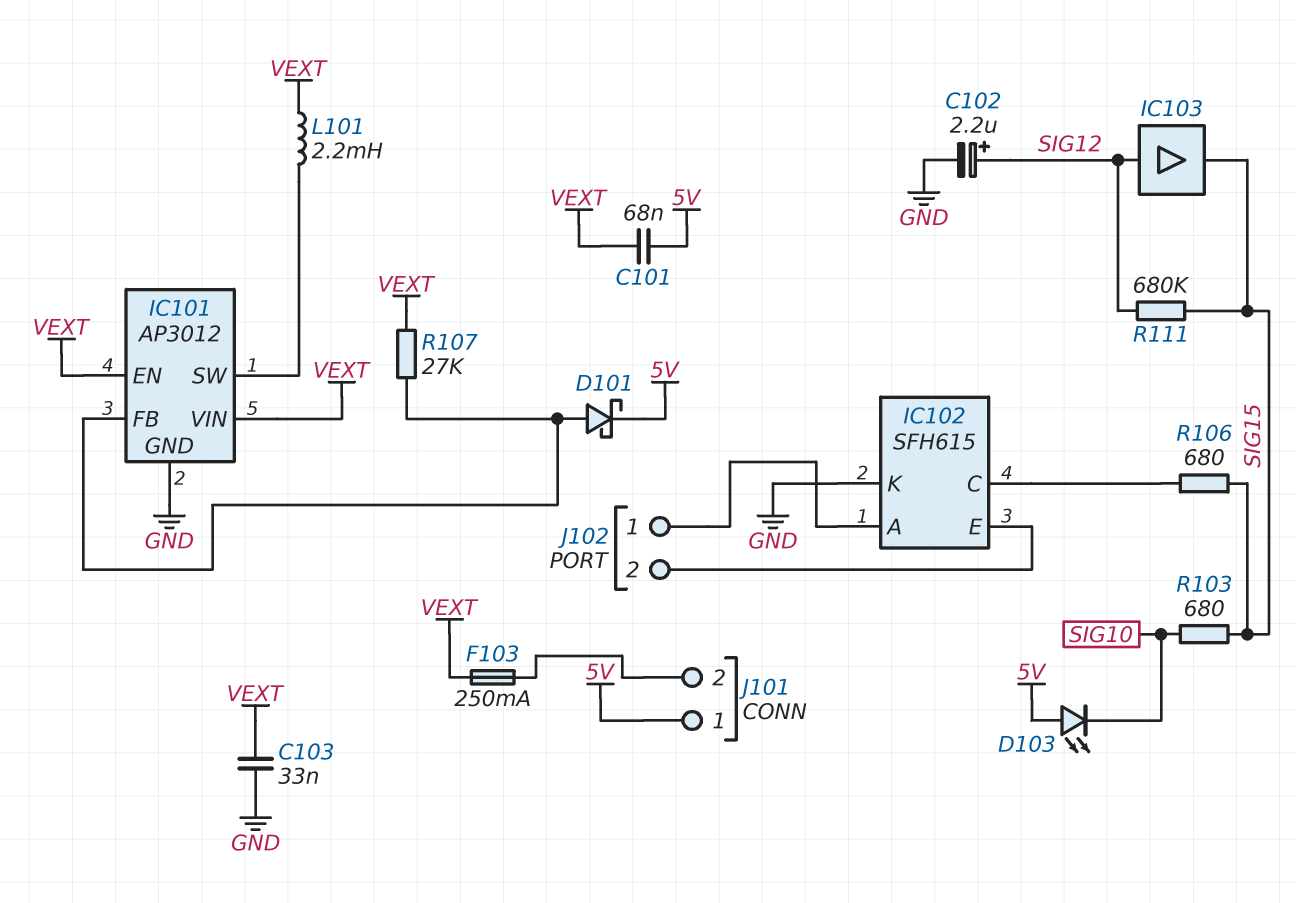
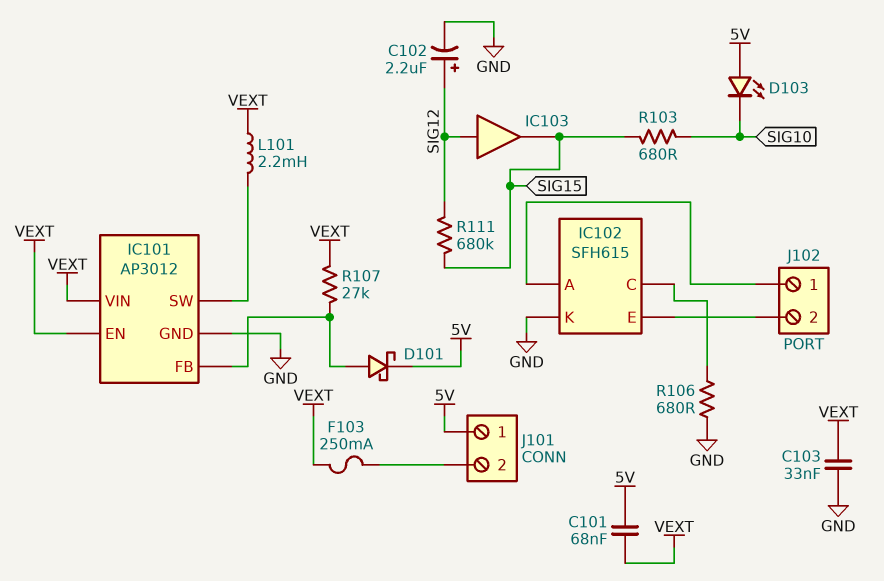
R106: 680 (IC102/C, SIG15) -> 680 (GND, IC102/C)

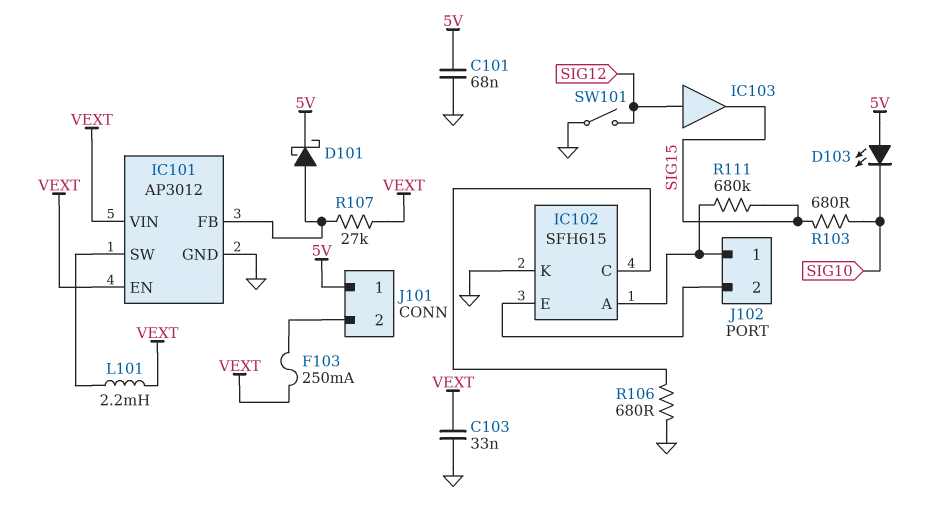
C101: 68nF (5V, VEXT) -> 68nF (5V, GND)
C102: 2.2uF (plus SIG12, minus GND) -> none
R111: 680k (SIG12, SIG15) -> 680k (IC102/A, SIG15)
SW101: none -> switch (GND, SIG12)

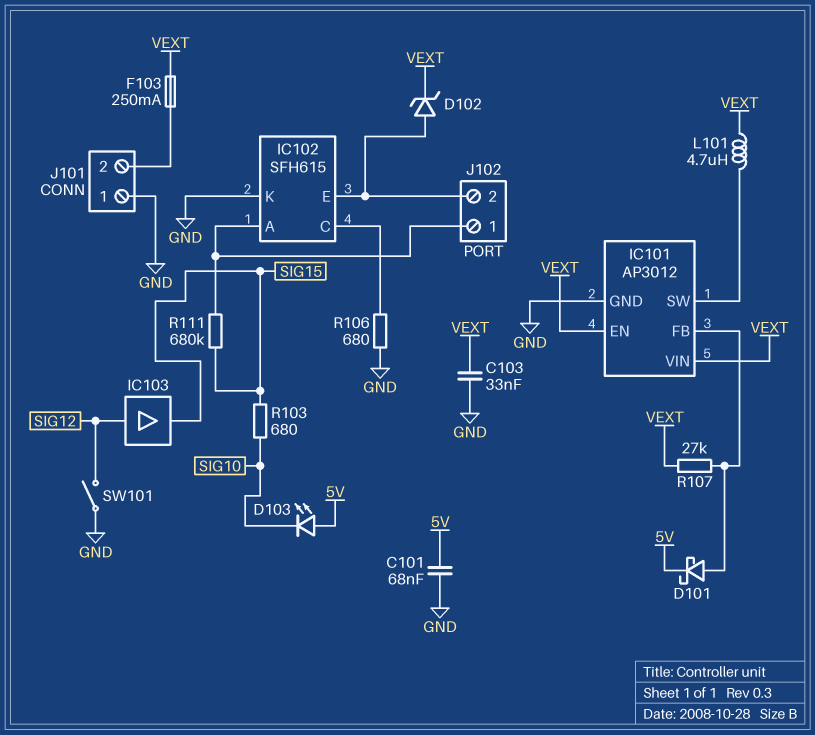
D102: none -> zener (A IC102/E, K VEXT)
J101 pin 1: 5V -> GND
L101: 2.2mH (IC101/SW, VEXT) -> 4.7uH (IC101/SW, VEXT)

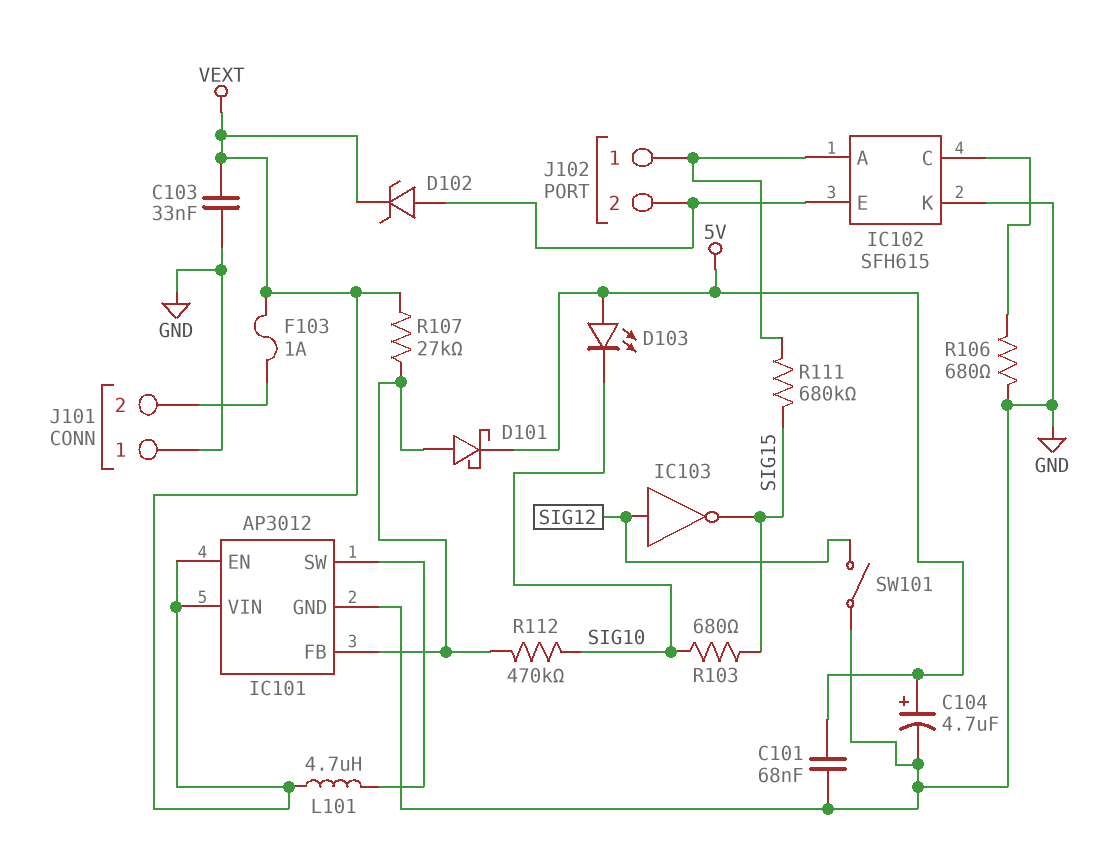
C104: none -> 4.7uF (plus 5V, minus GND)
F103: 250mA (J101/2, VEXT) -> 1A (J101/2, VEXT)
IC103: buffer (in SIG12, out SIG15) -> NOT (in SIG12, out SIG15)
R112: none -> 470k (IC101/FB, SIG10)

